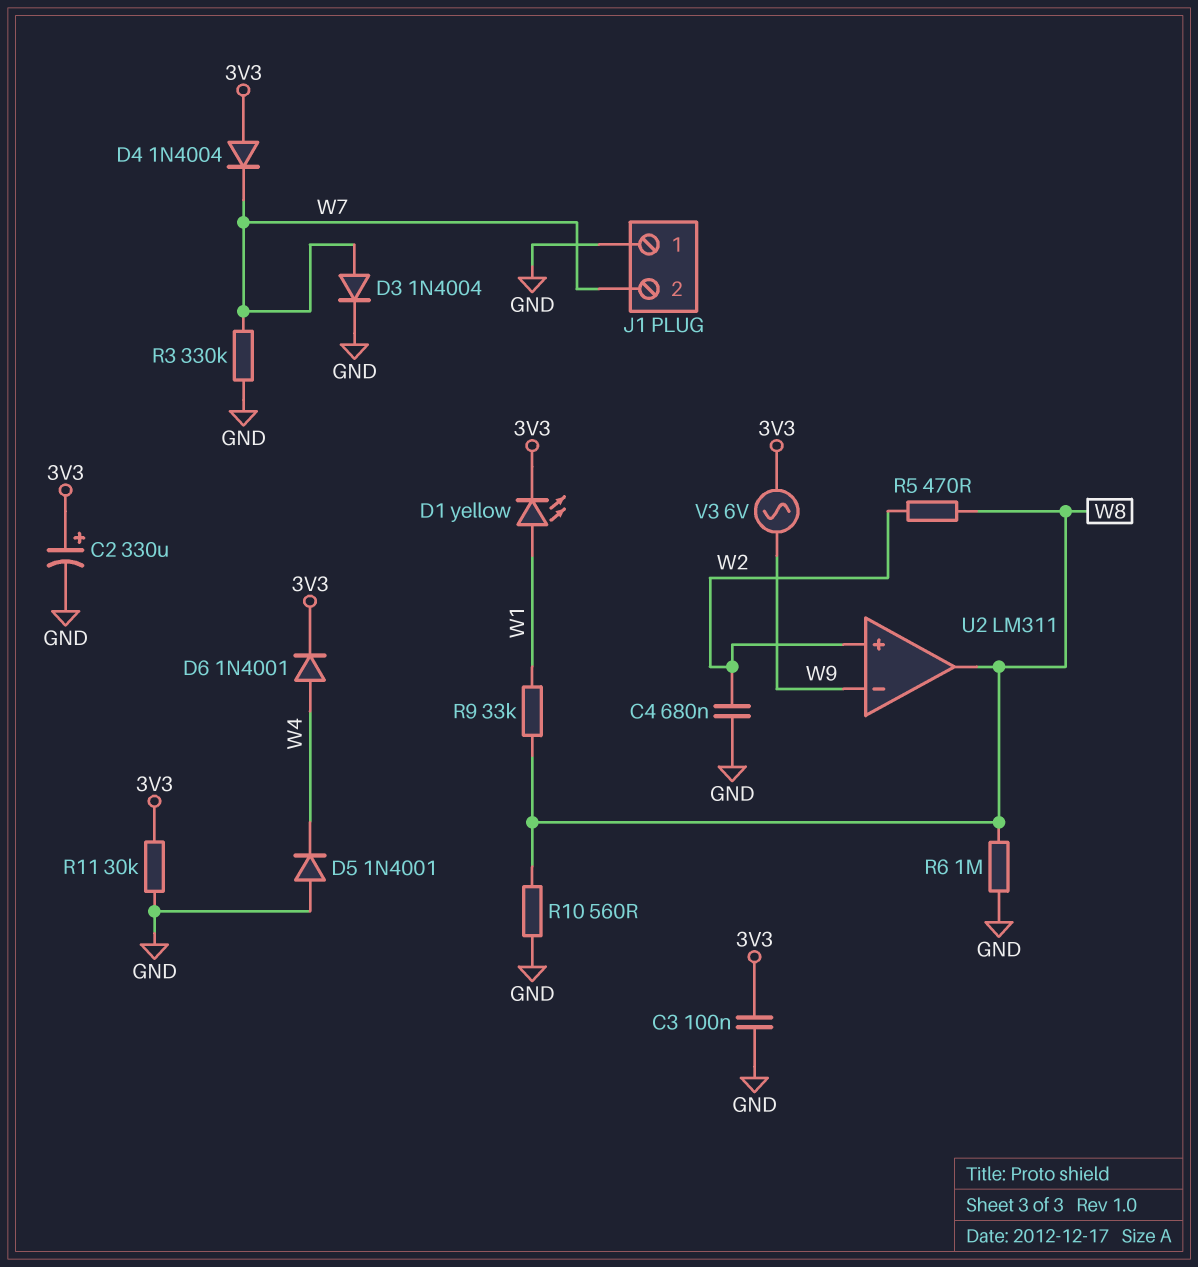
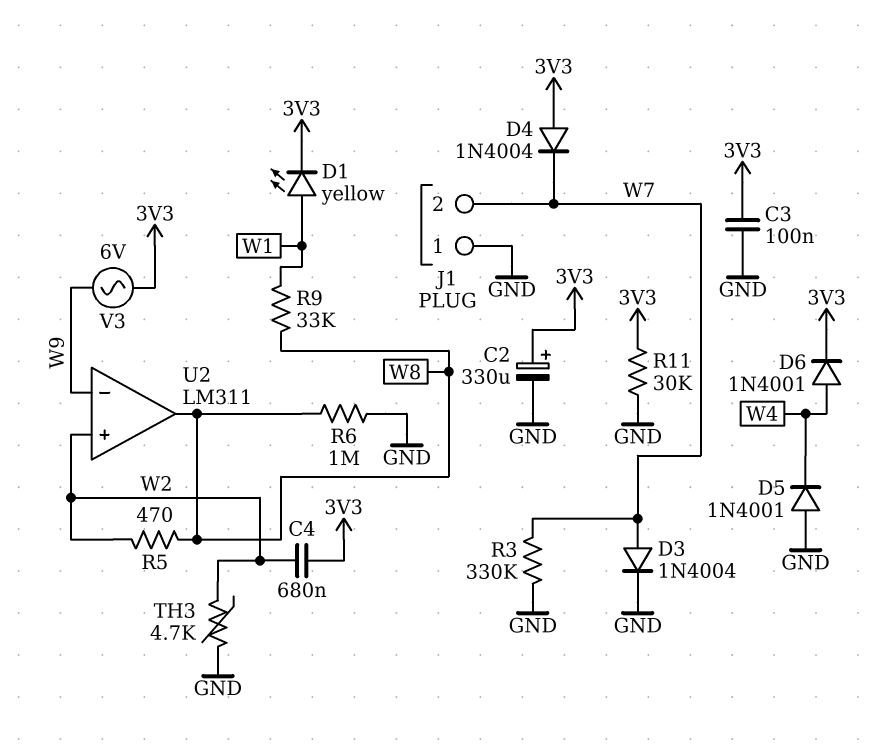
C4: 680nF (GND, W2) -> 680nF (3V3, W2)
R10: 560 (GND, W8) -> none
TH3: none -> 4.7k (GND, W2)

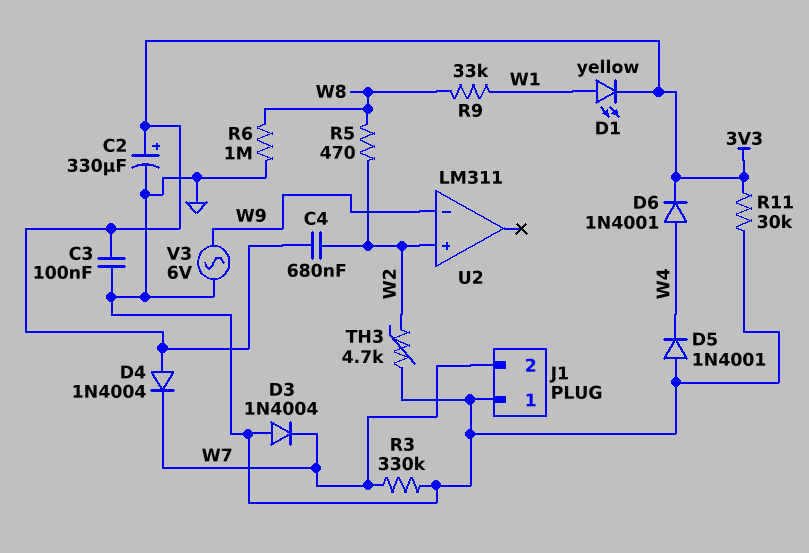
D3: diode 1N4004 (A W7, K GND) -> diode 1N4004 (A GND, K W7)
U2 pin out: W8 -> none
V3: AC 6V (3V3, W9) -> AC 6V (GND, W9)

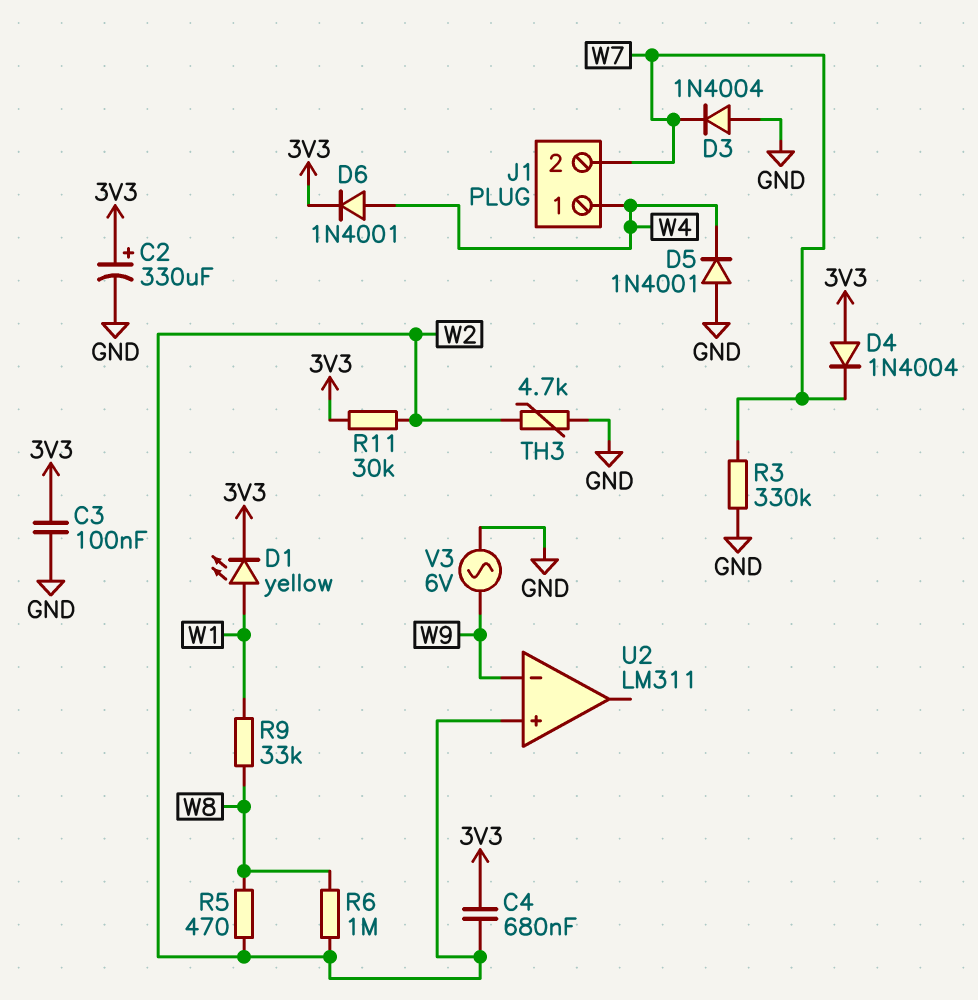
J1 pin 1: GND -> W4
R6: 1M (GND, W8) -> 1M (W2, W8)
R11: 30k (3V3, GND) -> 30k (3V3, W2)

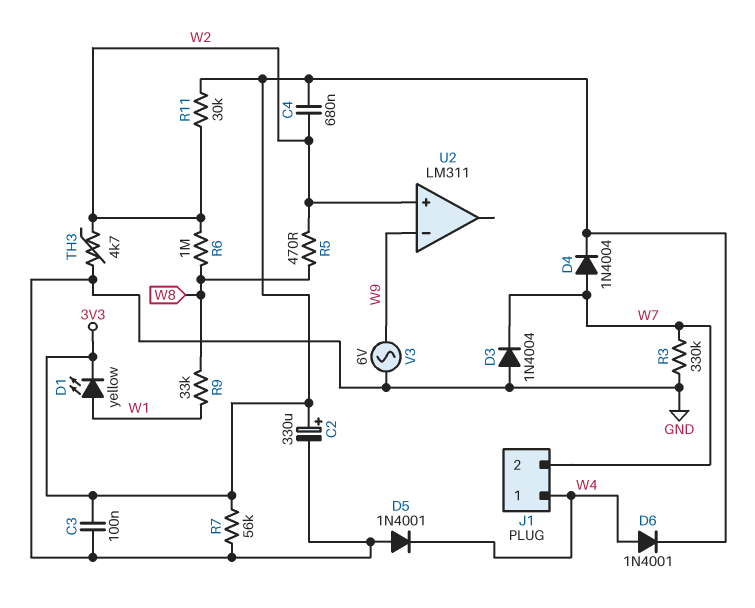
D4: diode 1N4004 (A 3V3, K W7) -> diode 1N4004 (A W7, K 3V3)
R7: none -> 56k (3V3, GND)

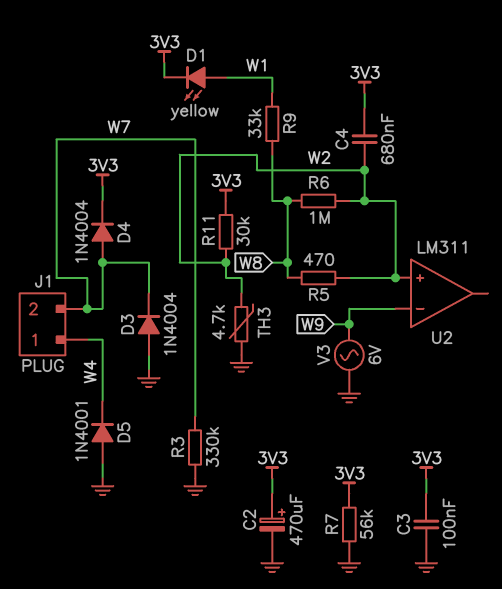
C2: 330uF (plus 3V3, minus GND) -> 470uF (plus 3V3, minus GND)
D6: diode 1N4001 (A W4, K 3V3) -> none

